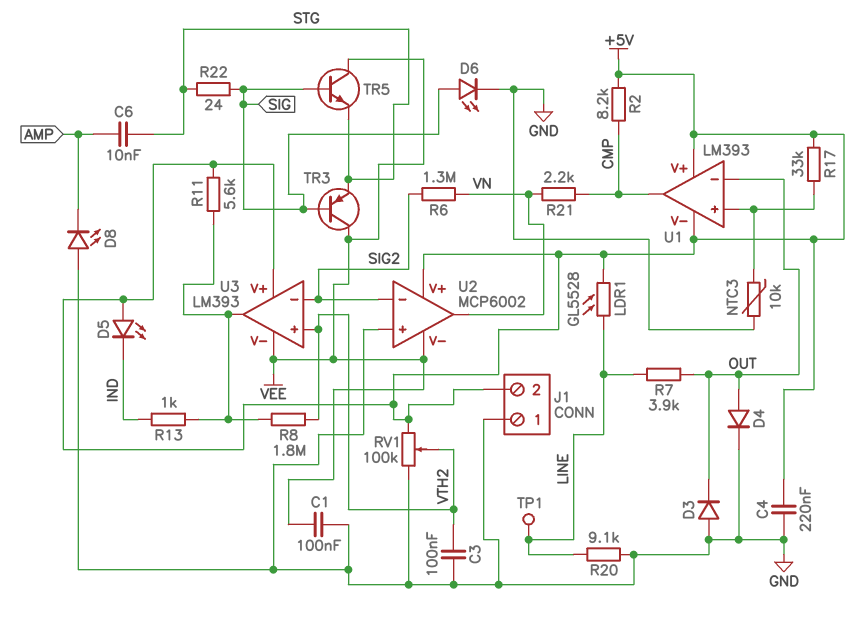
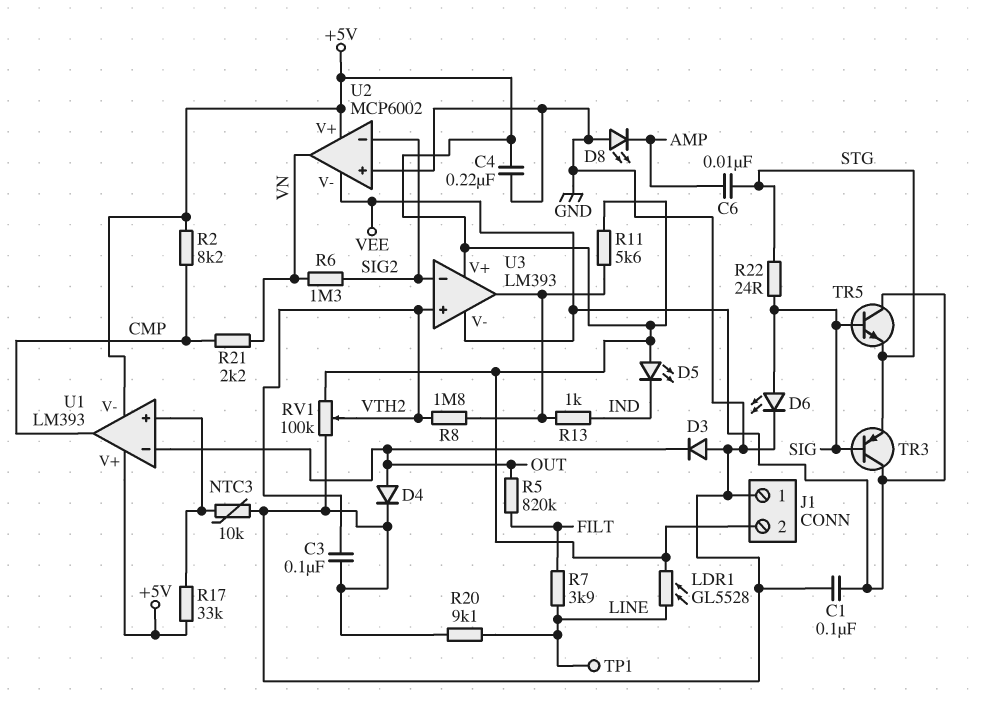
R5: none -> 820k (FILT, OUT)
R7: 3.9k (LINE, OUT) -> 3.9k (FILT, LINE)

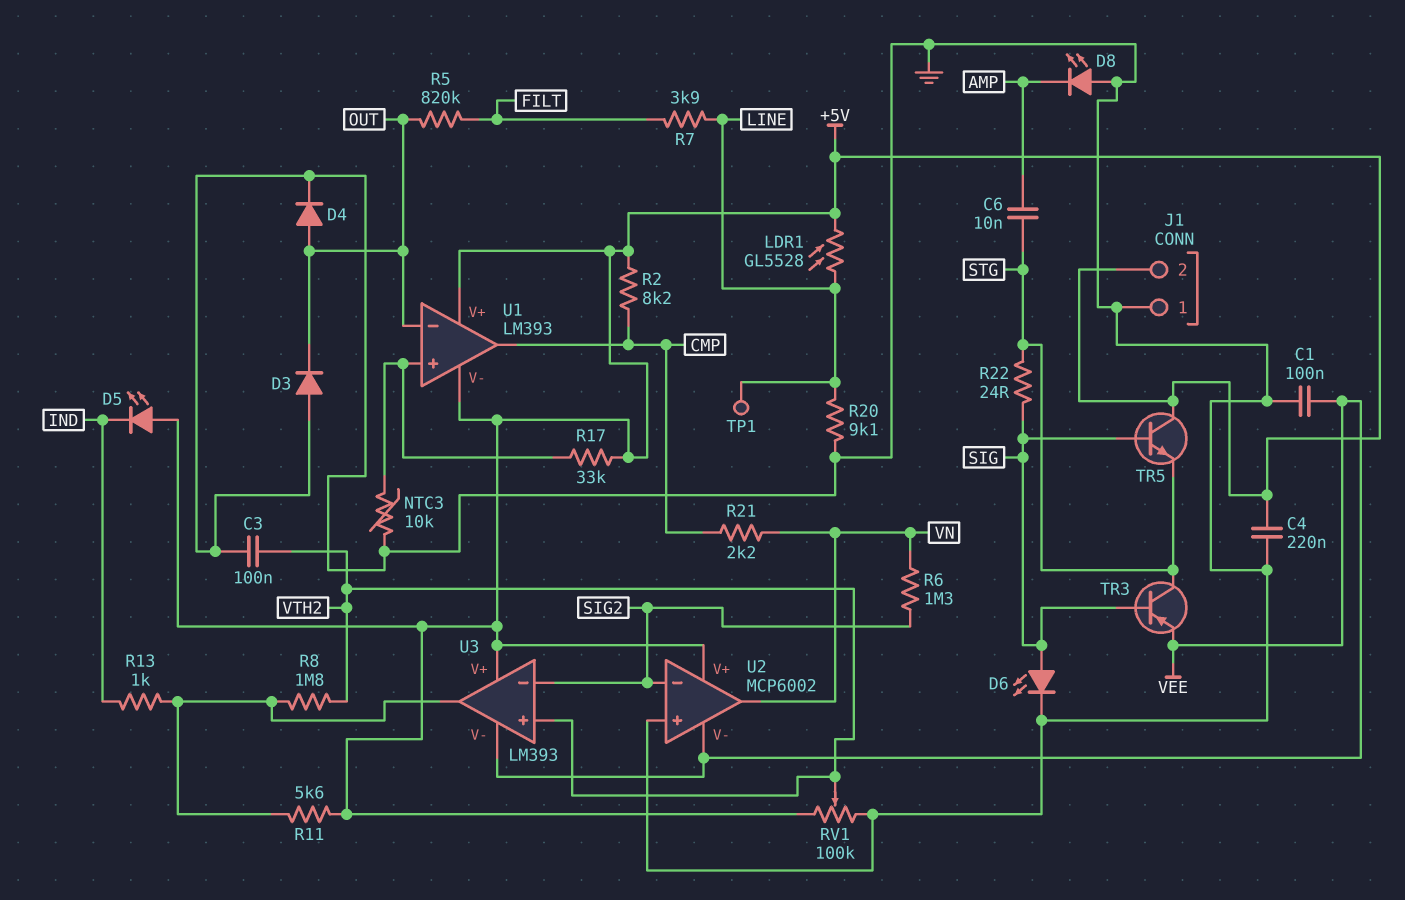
TR3: PNP (B SIG, C VEE, E STG) -> PNP (B SIG, C STG, E VEE)
TR5: NPN (B SIG, C VEE, E STG) -> NPN (B SIG, C +5V, E STG)

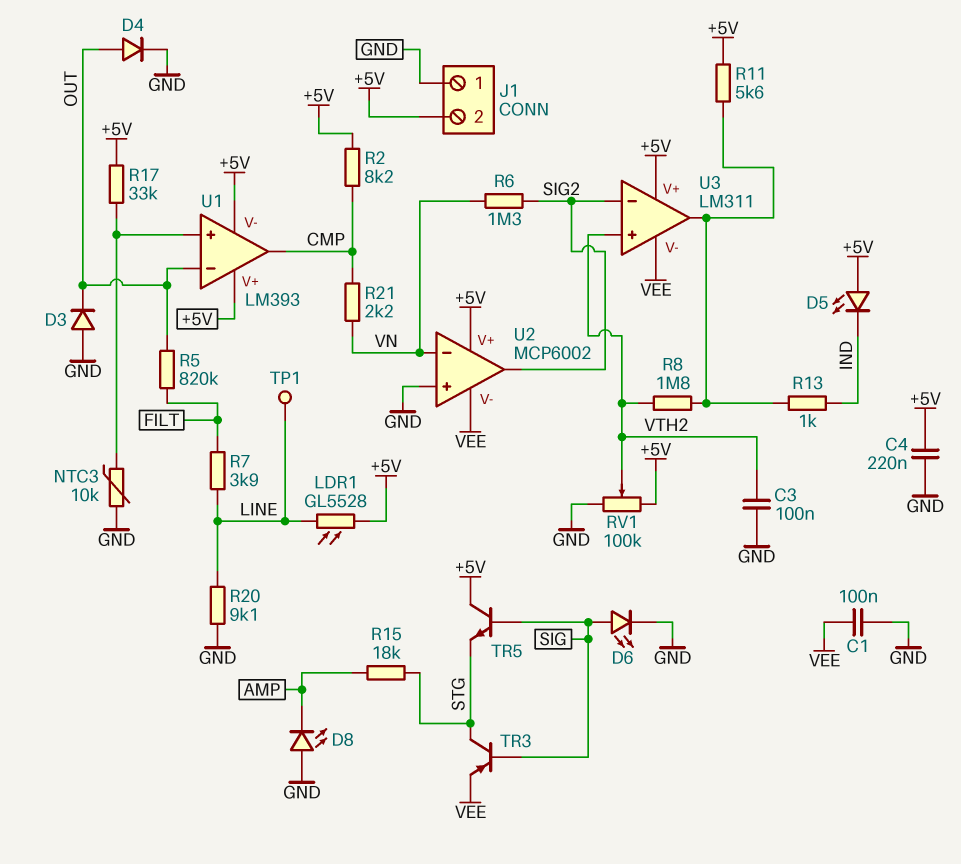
C6: 10nF (AMP, STG) -> none
R15: none -> 18k (AMP, STG)
R22: 24 (SIG, STG) -> none
U2 pin in-: SIG2 -> VN
U2 pin out: VN -> SIG2
U3: LM393 -> LM311

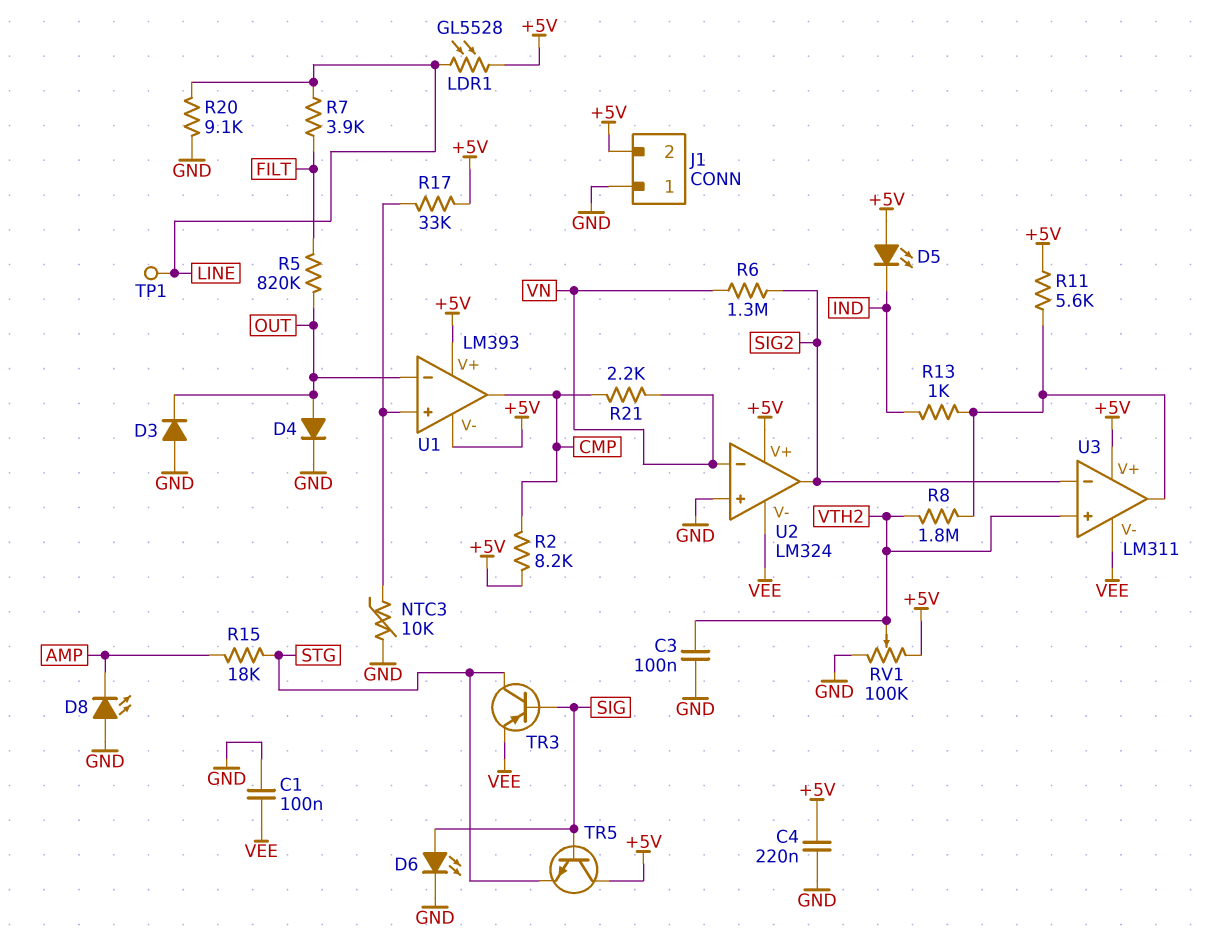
U2: MCP6002 -> LM324

